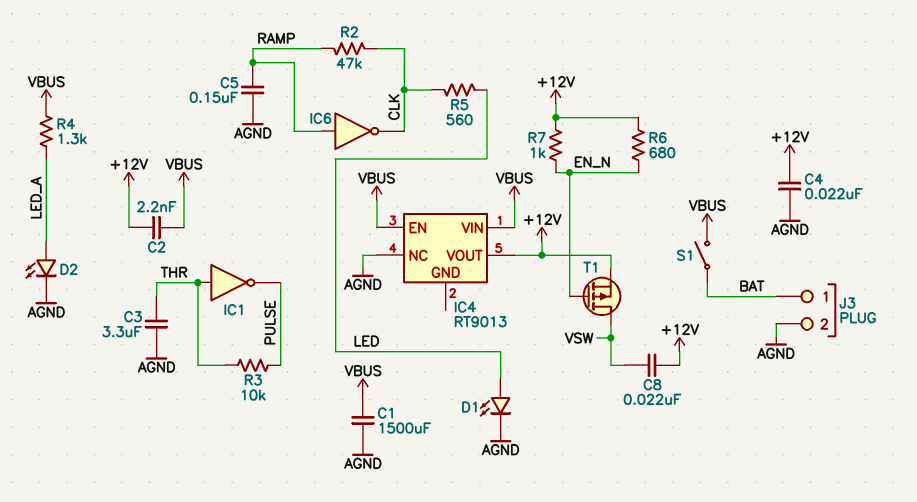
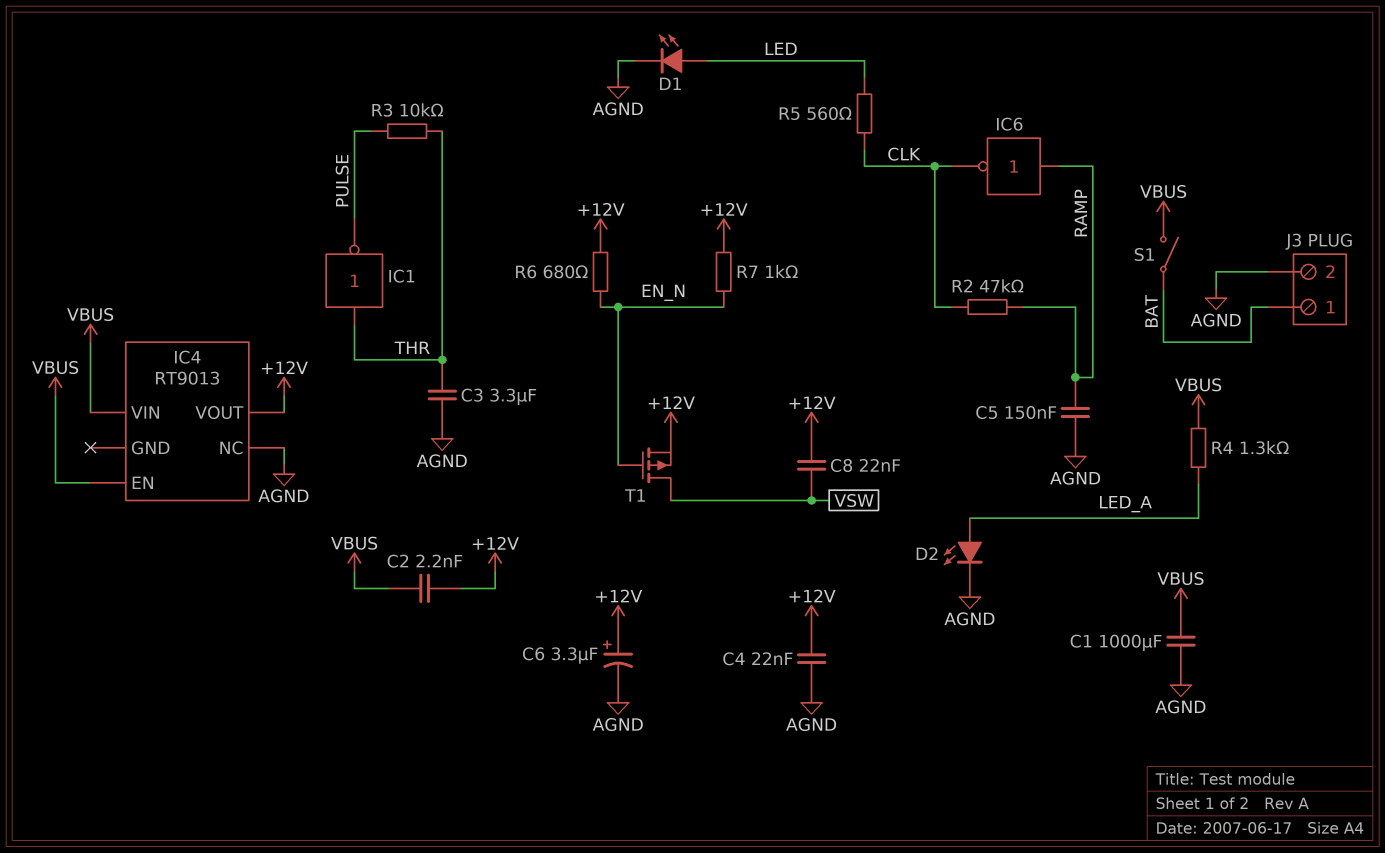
C1: 1500uF (AGND, VBUS) -> 1000uF (AGND, VBUS)
C6: none -> 3.3uF (plus +12V, minus AGND)

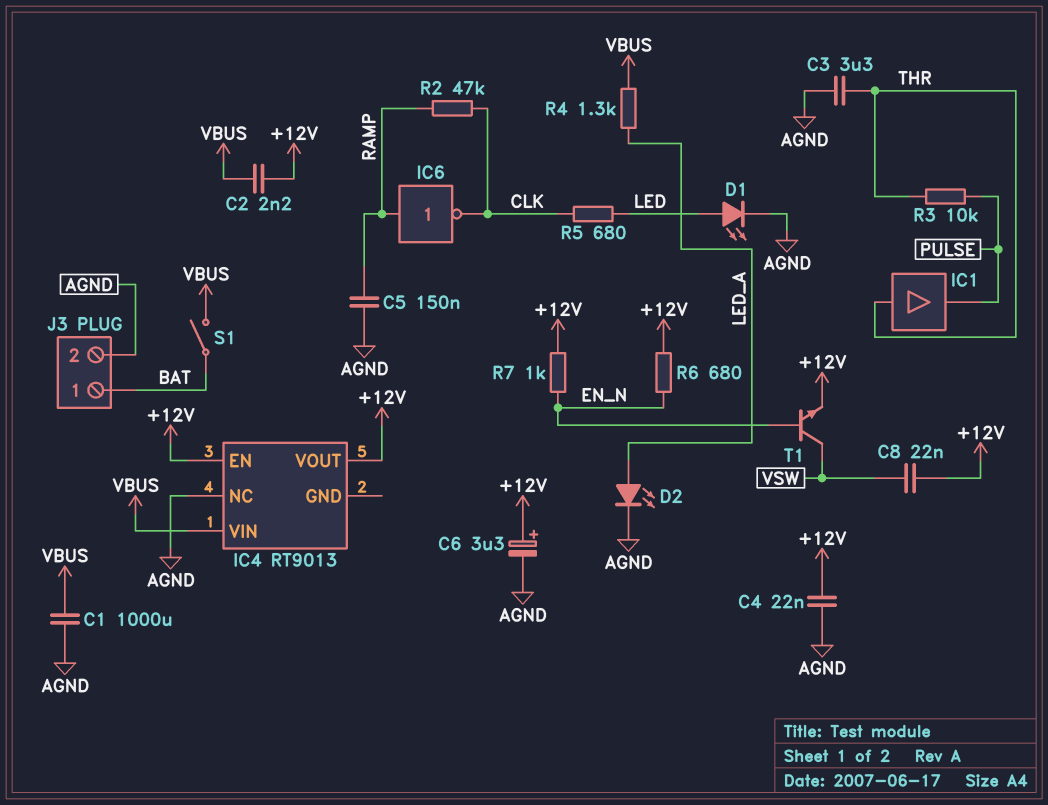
IC1: NOT (in THR, out PULSE) -> buffer (in THR, out PULSE)
IC4 pin EN: VBUS -> +12V
R5: 560 (CLK, LED) -> 680 (CLK, LED)
T1: PMOS (G EN_N, D VSW, S +12V) -> NPN (B EN_N, C VSW, E +12V)

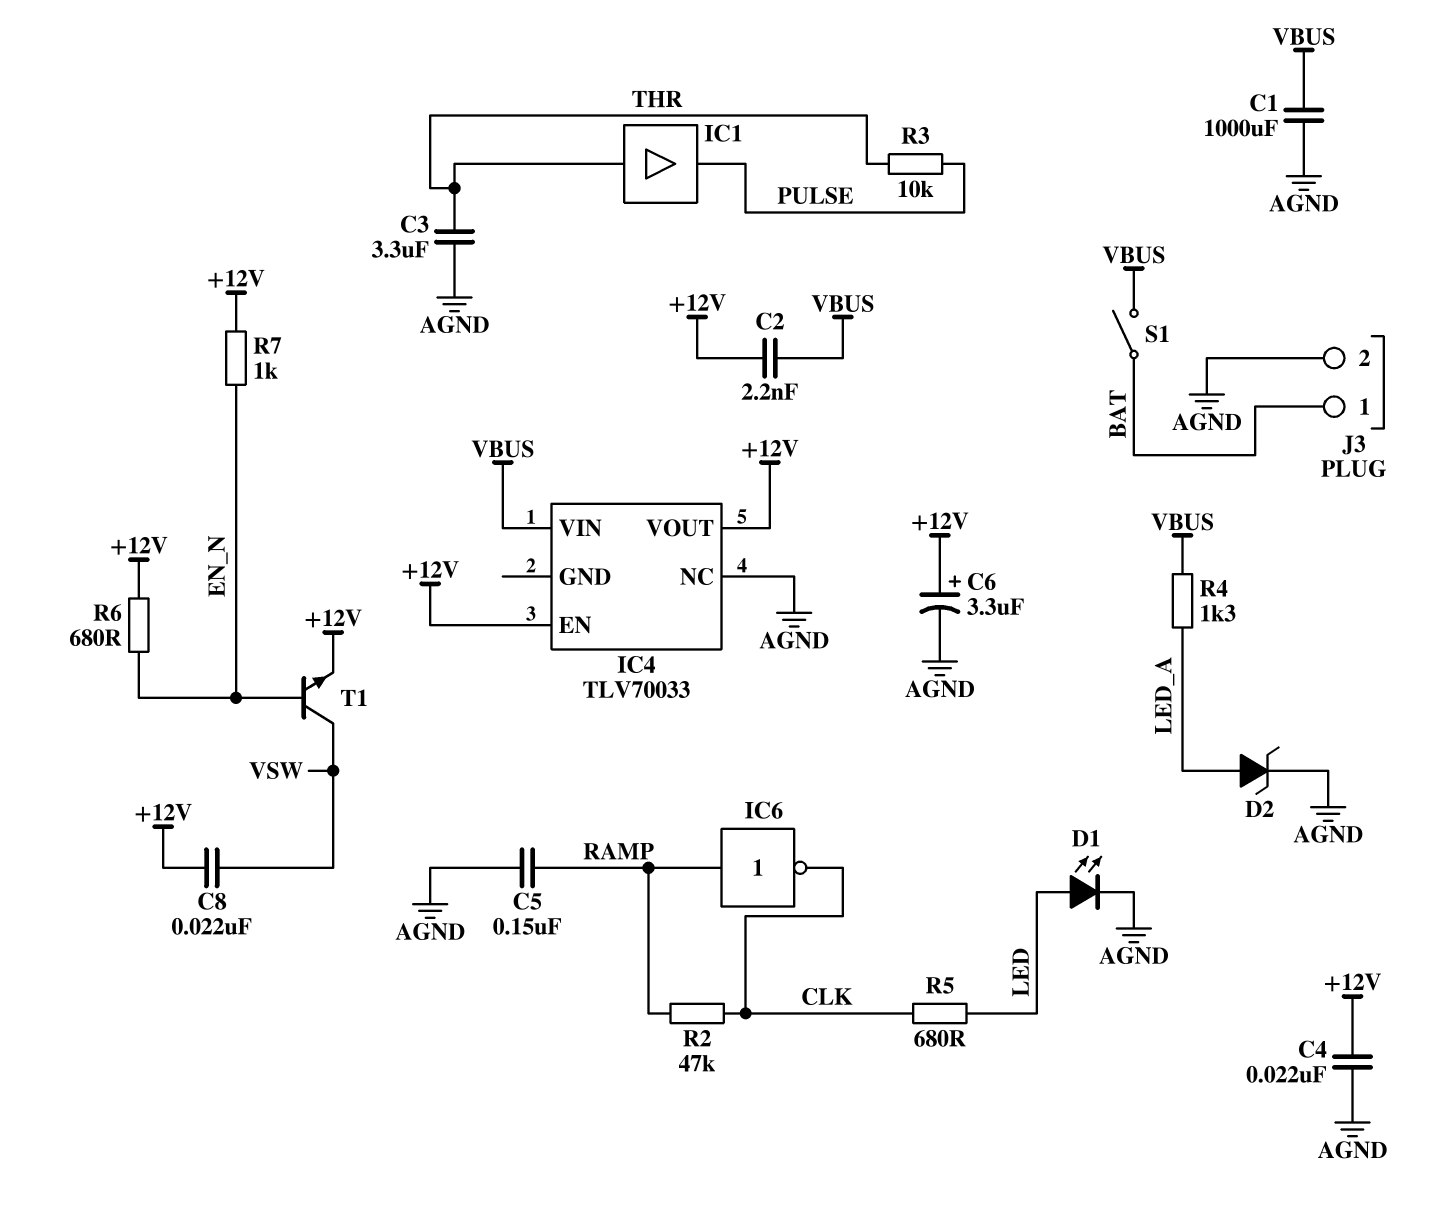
D2: LED (A LED_A, K AGND) -> zener (A LED_A, K AGND)
IC4: RT9013 -> TLV70033

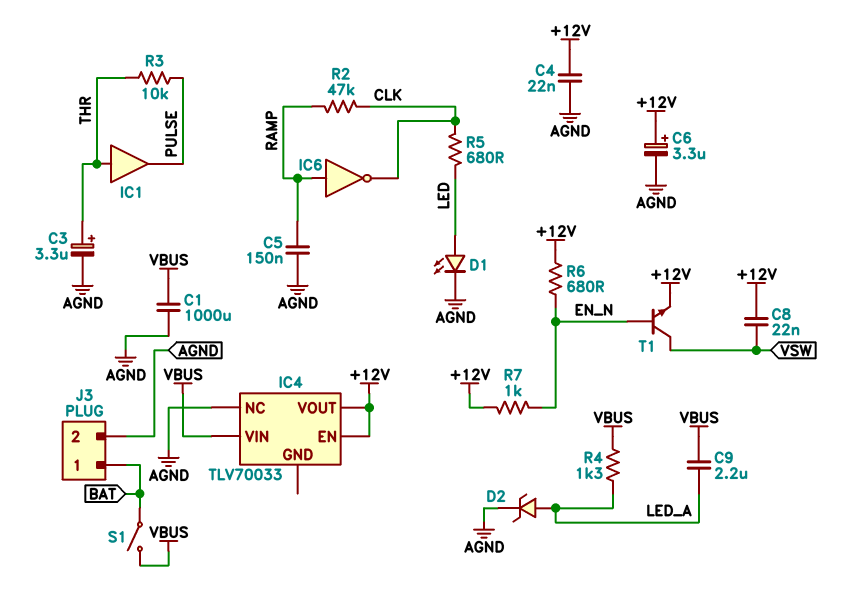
C2: 2.2nF (+12V, VBUS) -> none
C3: 3.3uF (AGND, THR) -> 3.3uF (plus THR, minus AGND)
C9: none -> 2.2uF (LED_A, VBUS)

